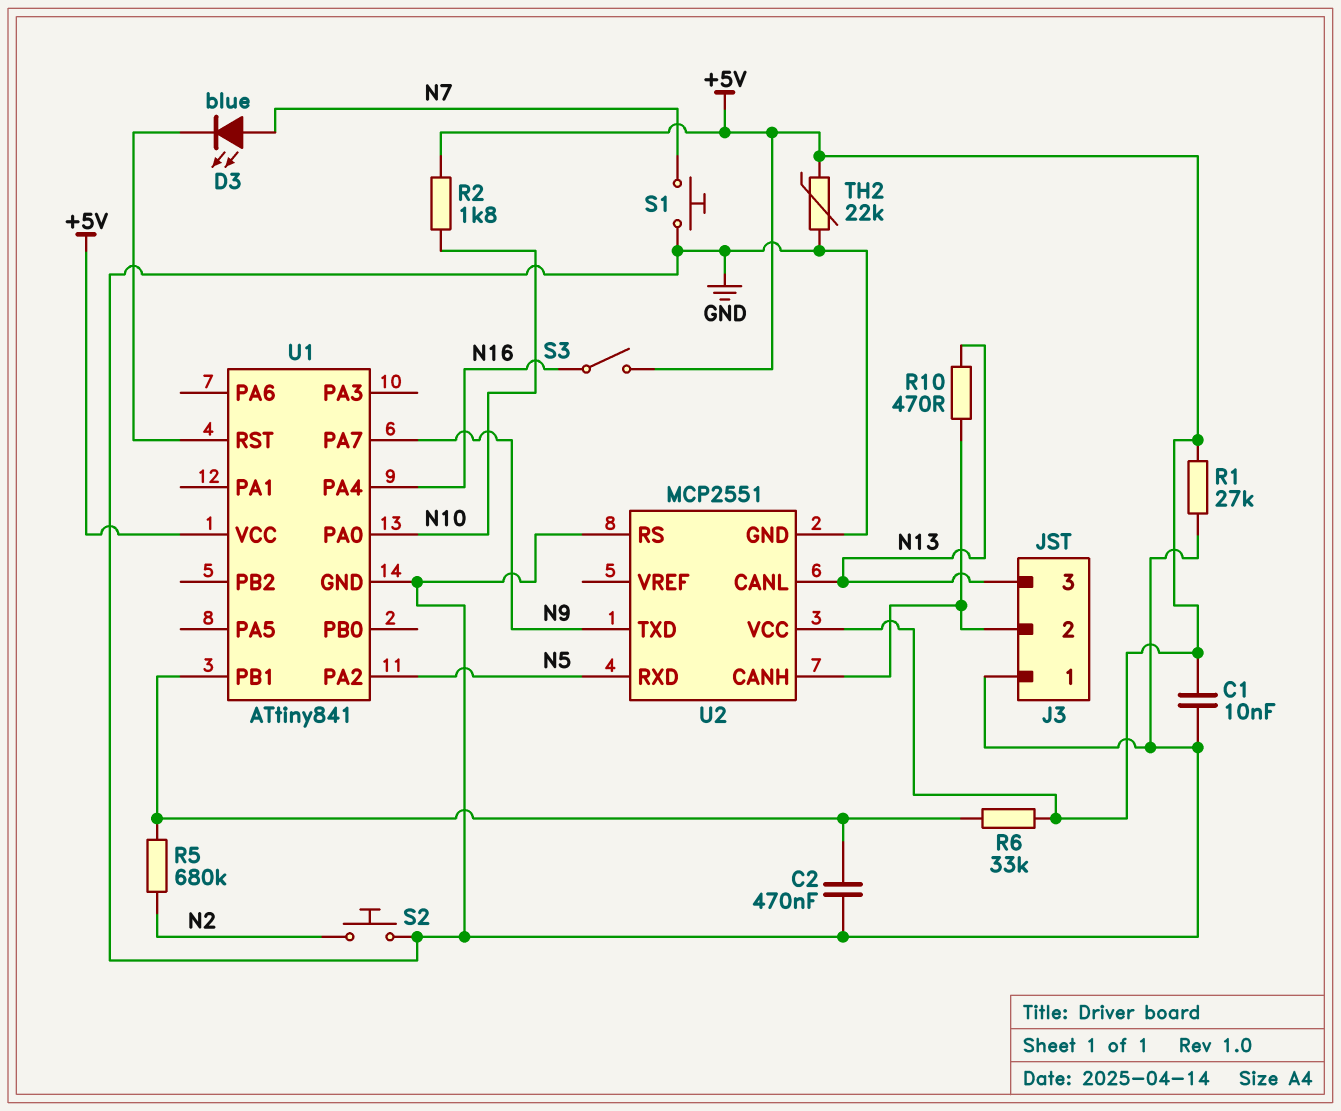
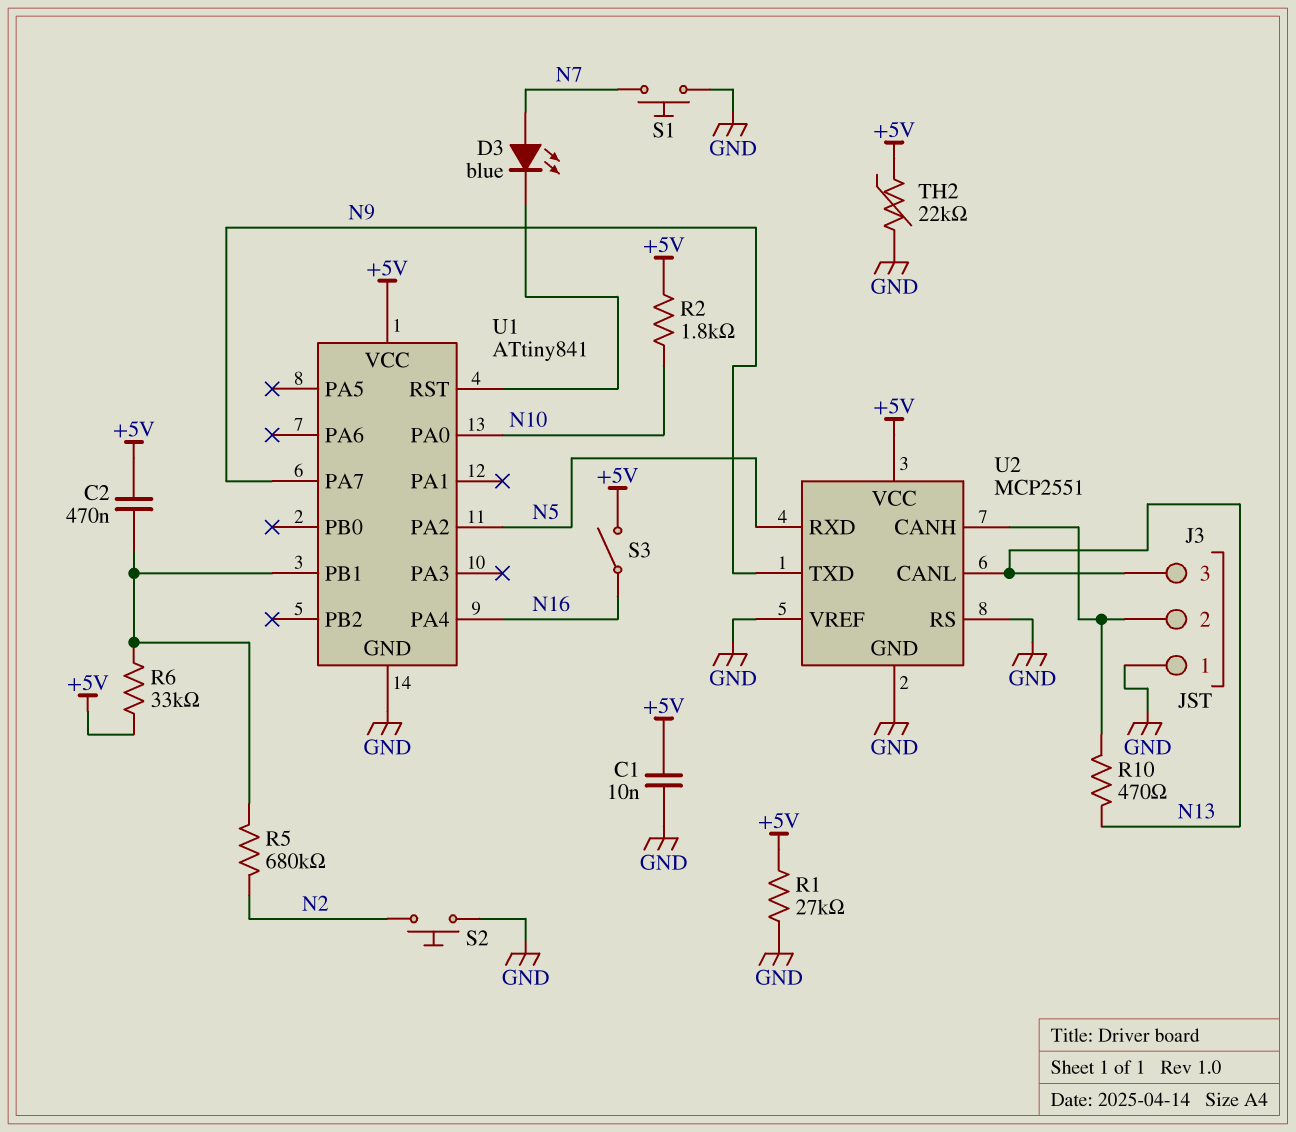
C2: 470nF (GND, U1/PB1) -> 470nF (+5V, U1/PB1)
U2 pin VREF: none -> GND

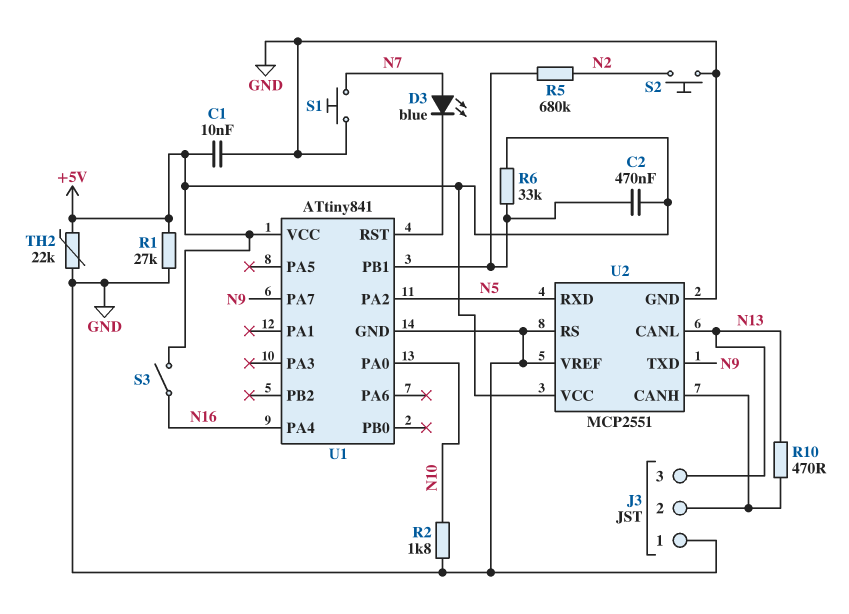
R2: 1.8k (+5V, N10) -> 1.8k (GND, N10)

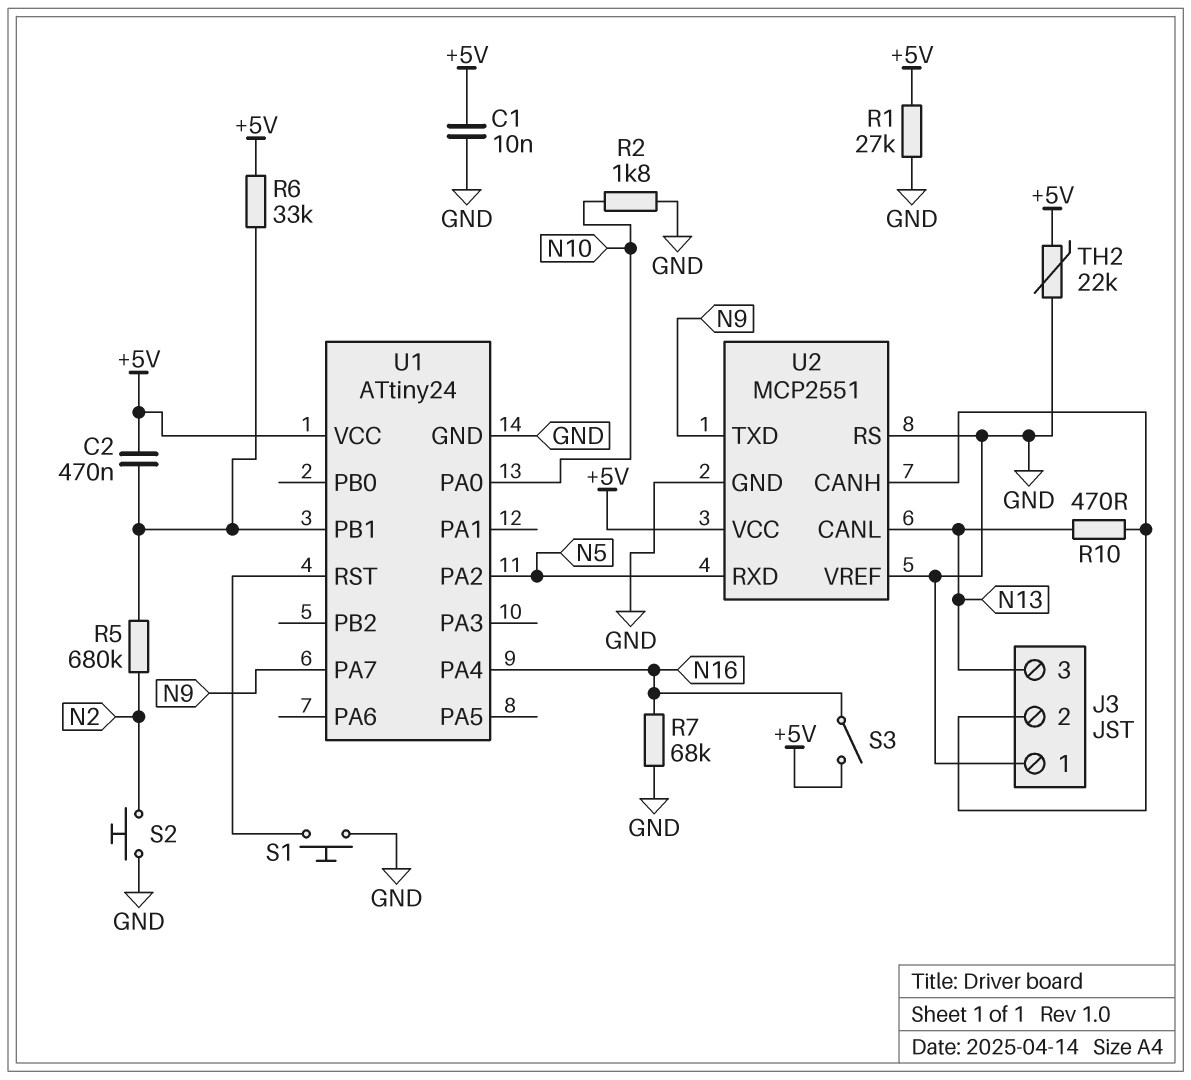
D3: LED blue (A N7, K U1/RST) -> none
R7: none -> 68k (GND, N16)
S1: button (GND, N7) -> button (GND, U1/RST)
U1: ATtiny841 -> ATtiny24

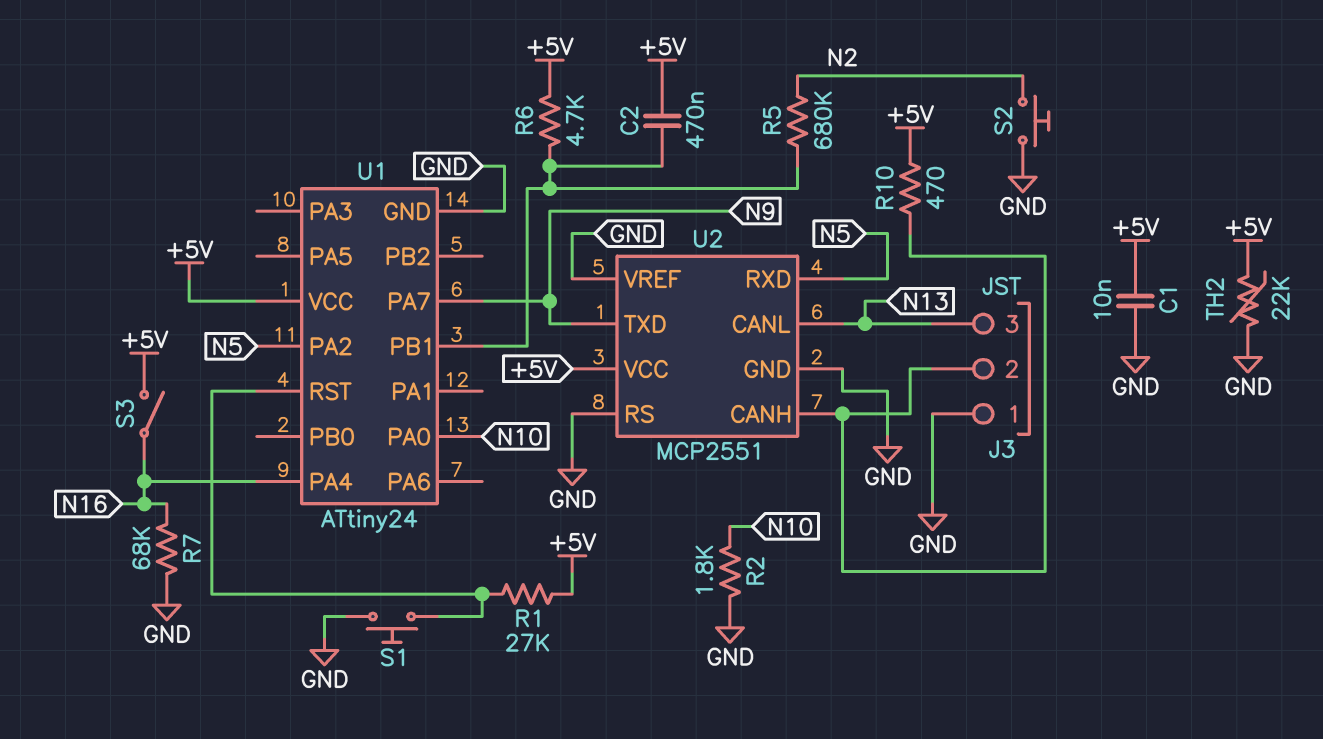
R1: 27k (+5V, GND) -> 27k (+5V, U1/RST)
R6: 33k (+5V, U1/PB1) -> 4.7k (+5V, U1/PB1)
R10: 470 (J3/2, N13) -> 470 (+5V, J3/2)

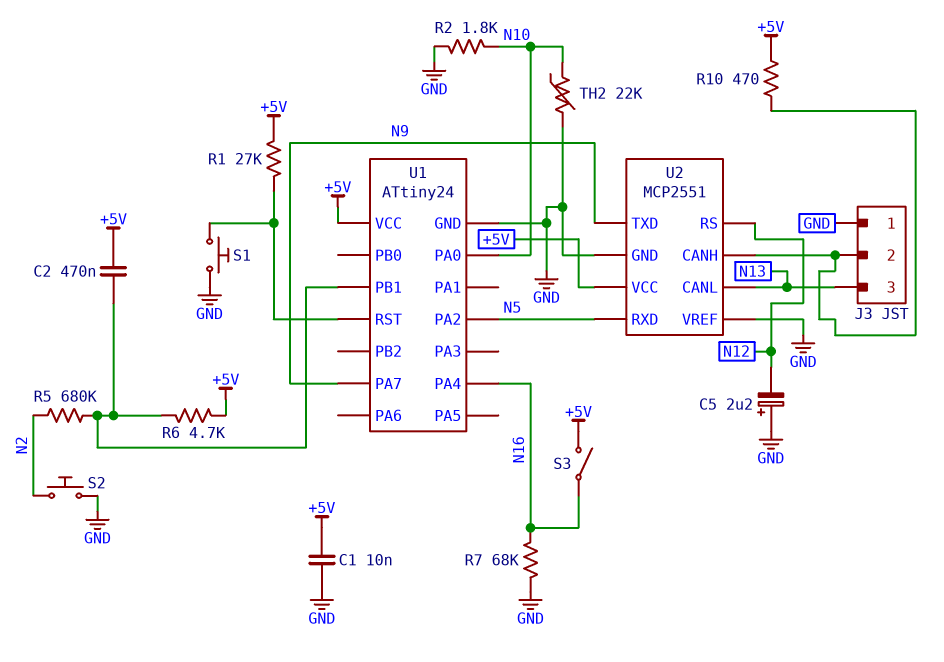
C5: none -> 2.2uF (plus GND, minus N12)
TH2: 22k (+5V, GND) -> 22k (GND, N10)
U2 pin RS: GND -> N12

